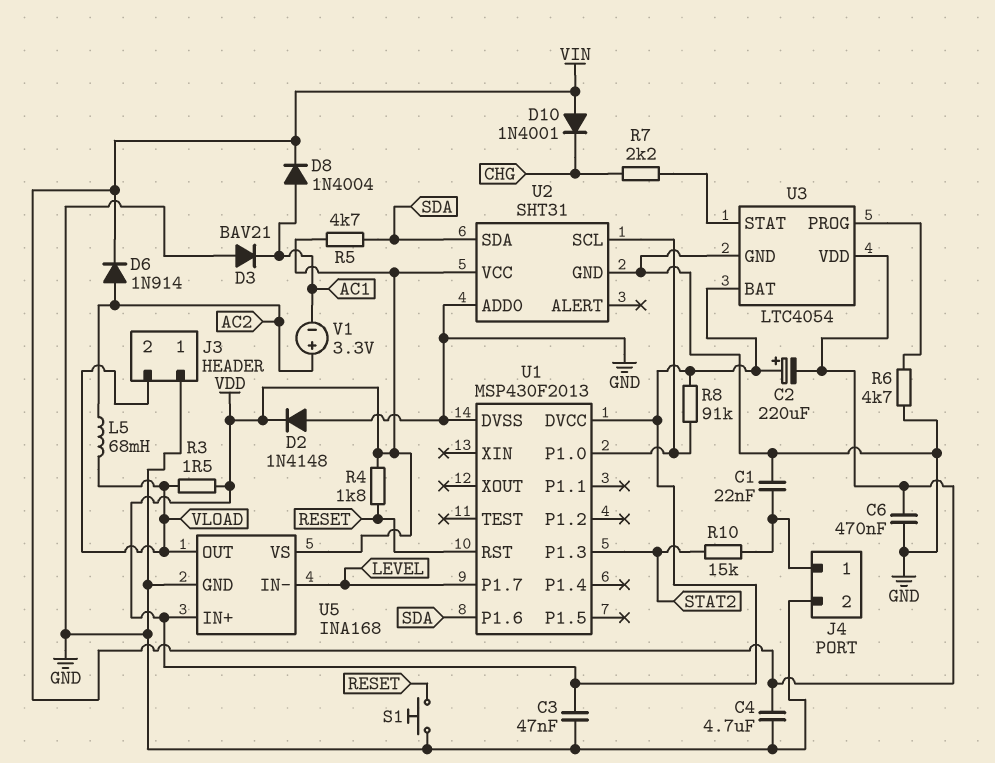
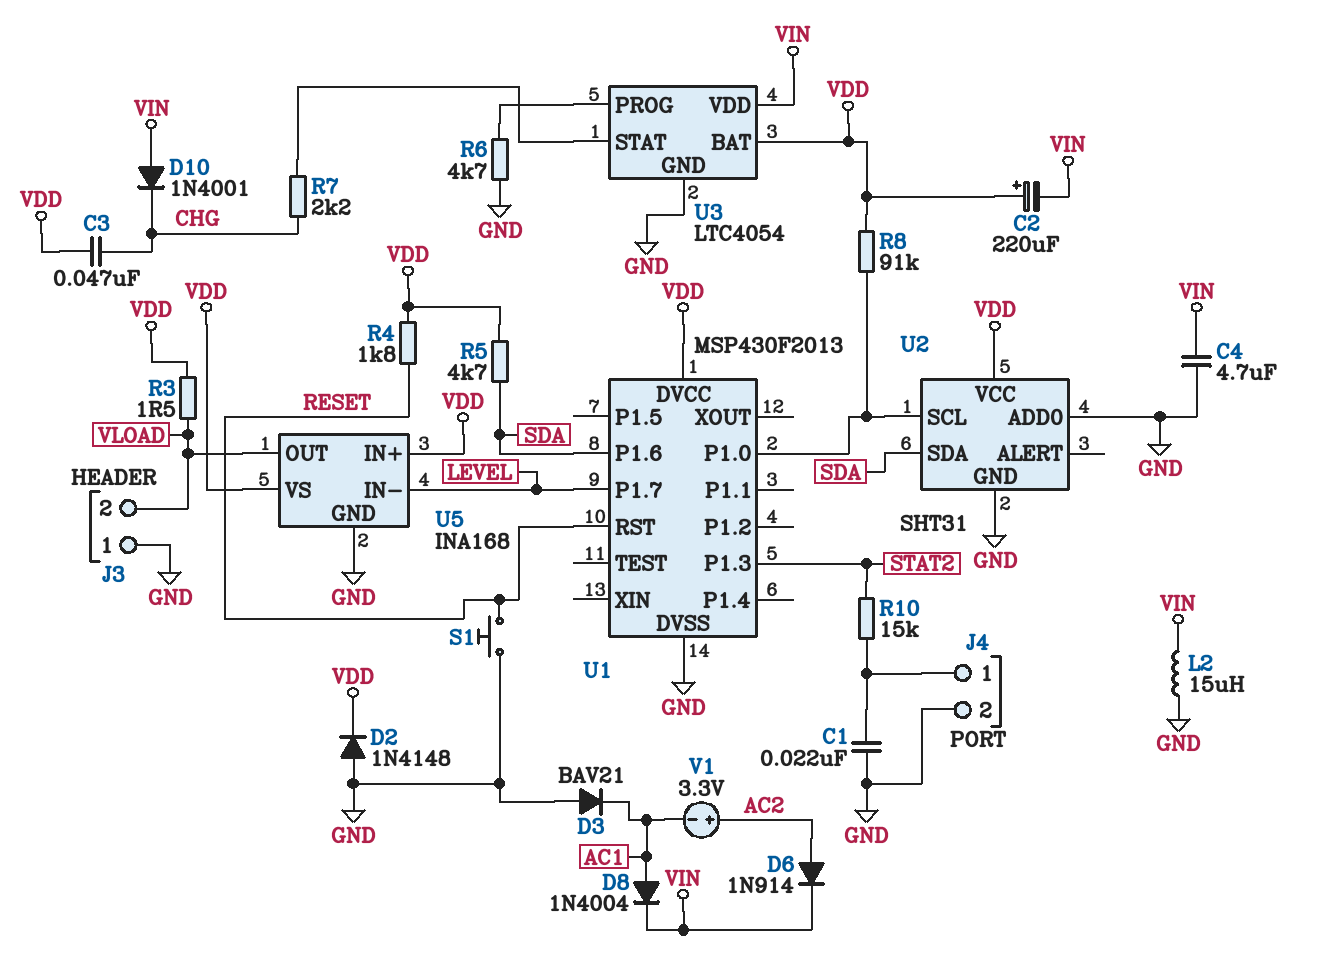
C3: 47nF (GND, VDD) -> 47nF (CHG, VDD)
C6: 470nF (GND, VIN) -> none
L2: none -> 15uH (GND, VIN)
L5: 68mH (AC2, VLOAD) -> none

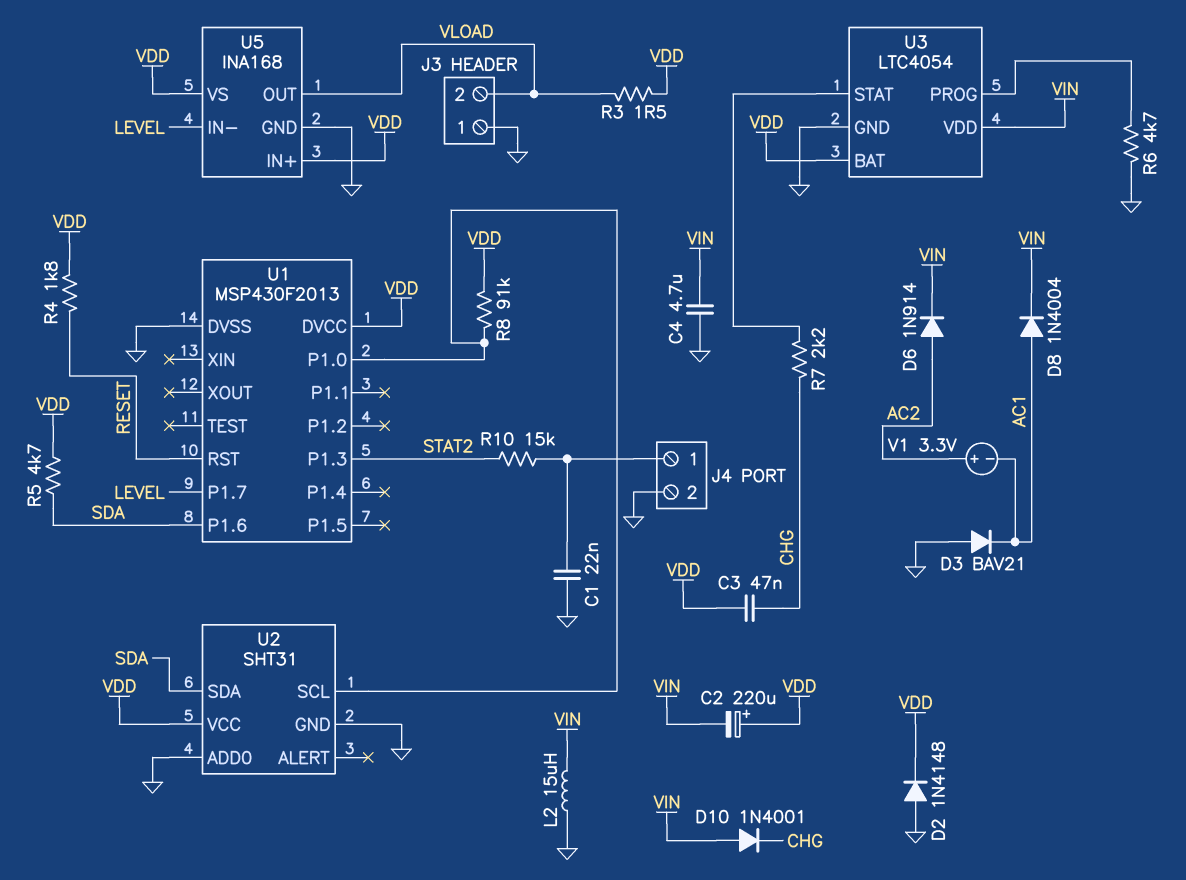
S1: button (GND, RESET) -> none

